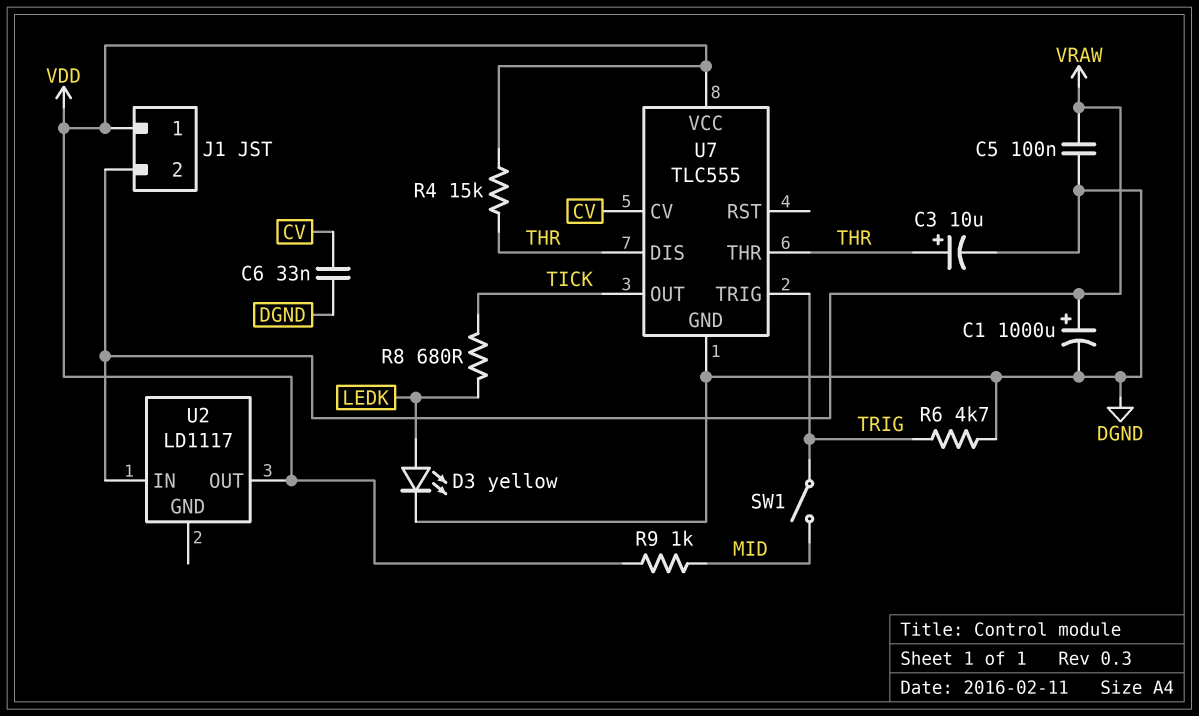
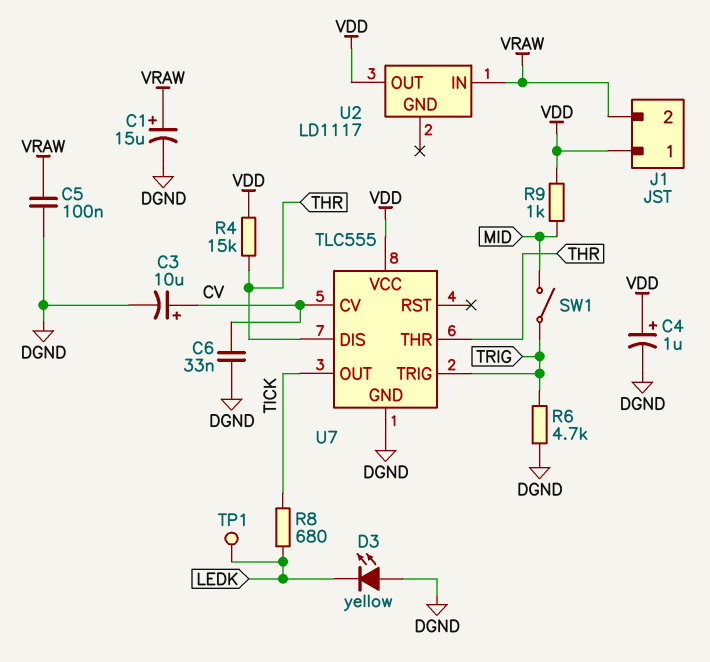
C1: 1000uF (plus VRAW, minus DGND) -> 15uF (plus VRAW, minus DGND)
C3: 10uF (plus THR, minus DGND) -> 10uF (plus CV, minus DGND)
C4: none -> 1uF (plus VDD, minus DGND)
D3: LED yellow (A LEDK, K DGND) -> LED yellow (A DGND, K LEDK)
TP1: none -> test point (LEDK)

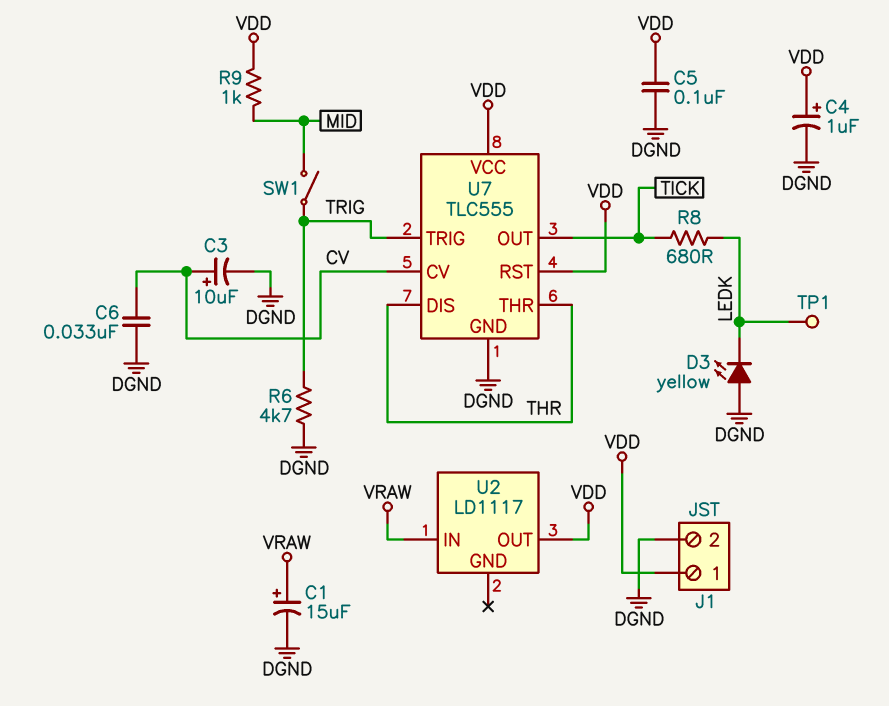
C5: 100nF (DGND, VRAW) -> 100nF (DGND, VDD)
J1 pin 2: VRAW -> DGND
R4: 15k (THR, VDD) -> none
U7 pin RST: none -> VDD

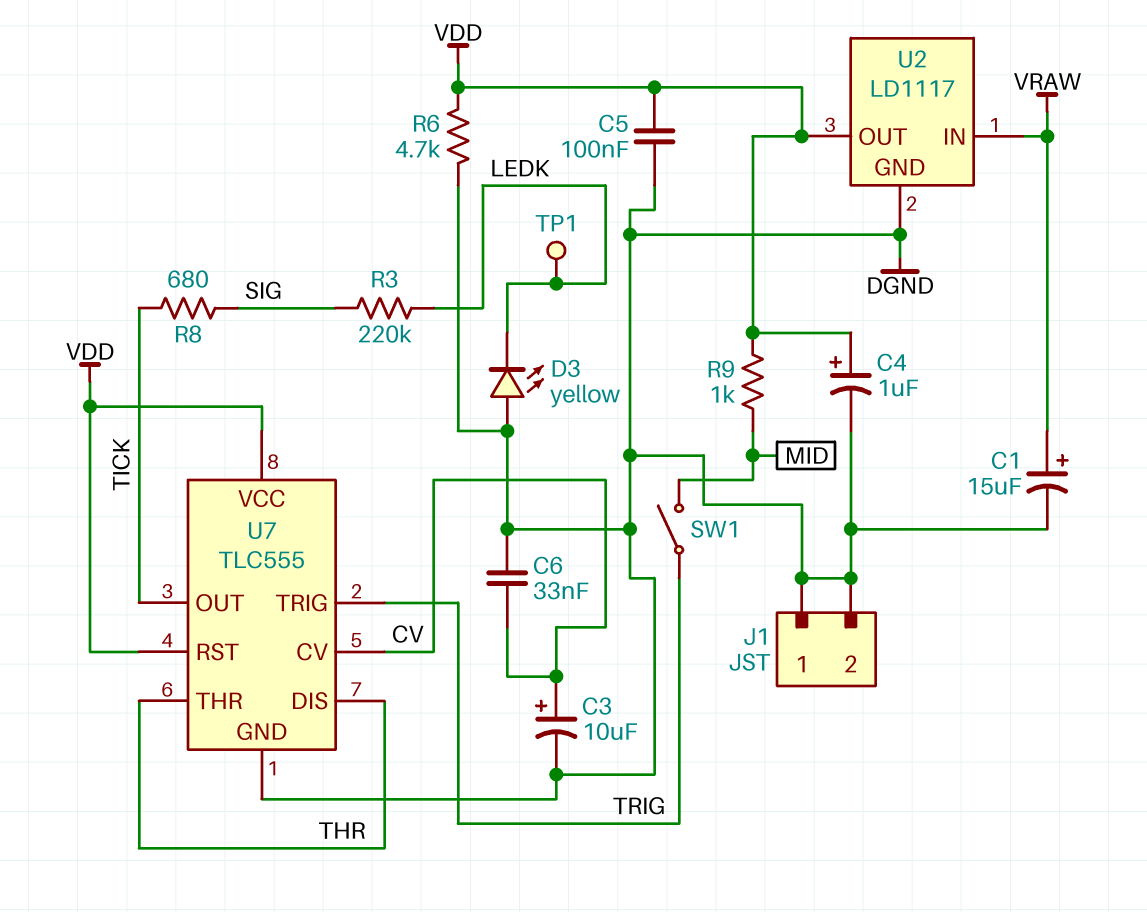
J1 pin 1: VDD -> DGND
R3: none -> 220k (LEDK, SIG)
R6: 4.7k (DGND, TRIG) -> 4.7k (DGND, VDD)
R8: 680 (LEDK, TICK) -> 680 (SIG, TICK)
U2 pin GND: none -> DGND

